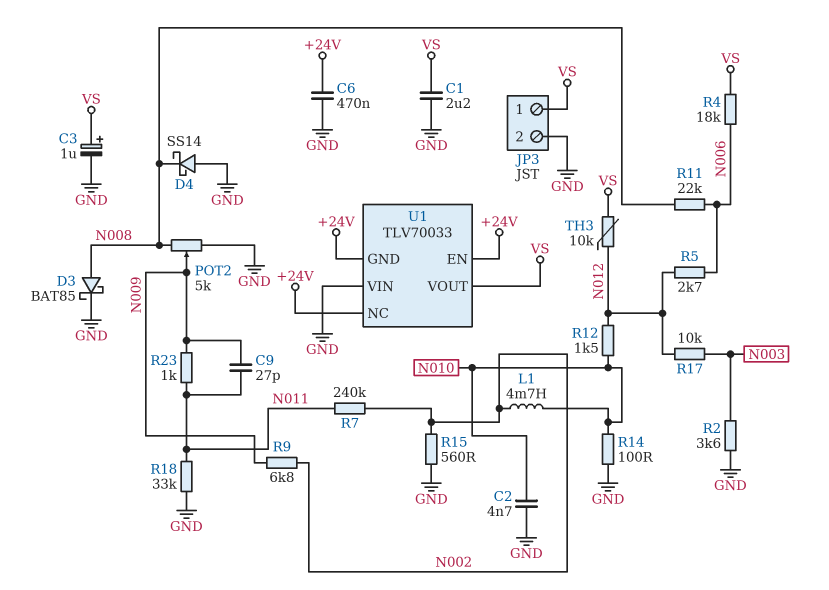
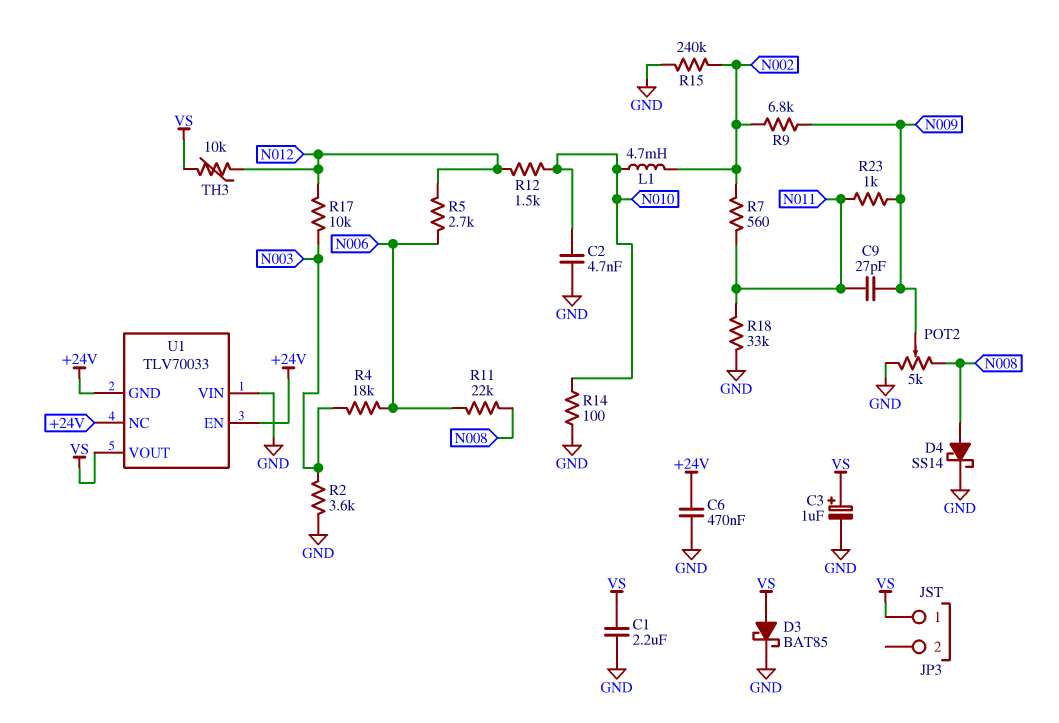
D3: schottky BAT85 (A N008, K GND) -> schottky BAT85 (A VS, K GND)
D4: schottky SS14 (A GND, K N008) -> schottky SS14 (A N008, K GND)
JP3 pin 2: GND -> none
R4: 18k (N006, VS) -> 18k (N003, N006)
R7: 240k (N002, N011) -> 560 (N002, N011)
R15: 560 (GND, N002) -> 240k (GND, N002)

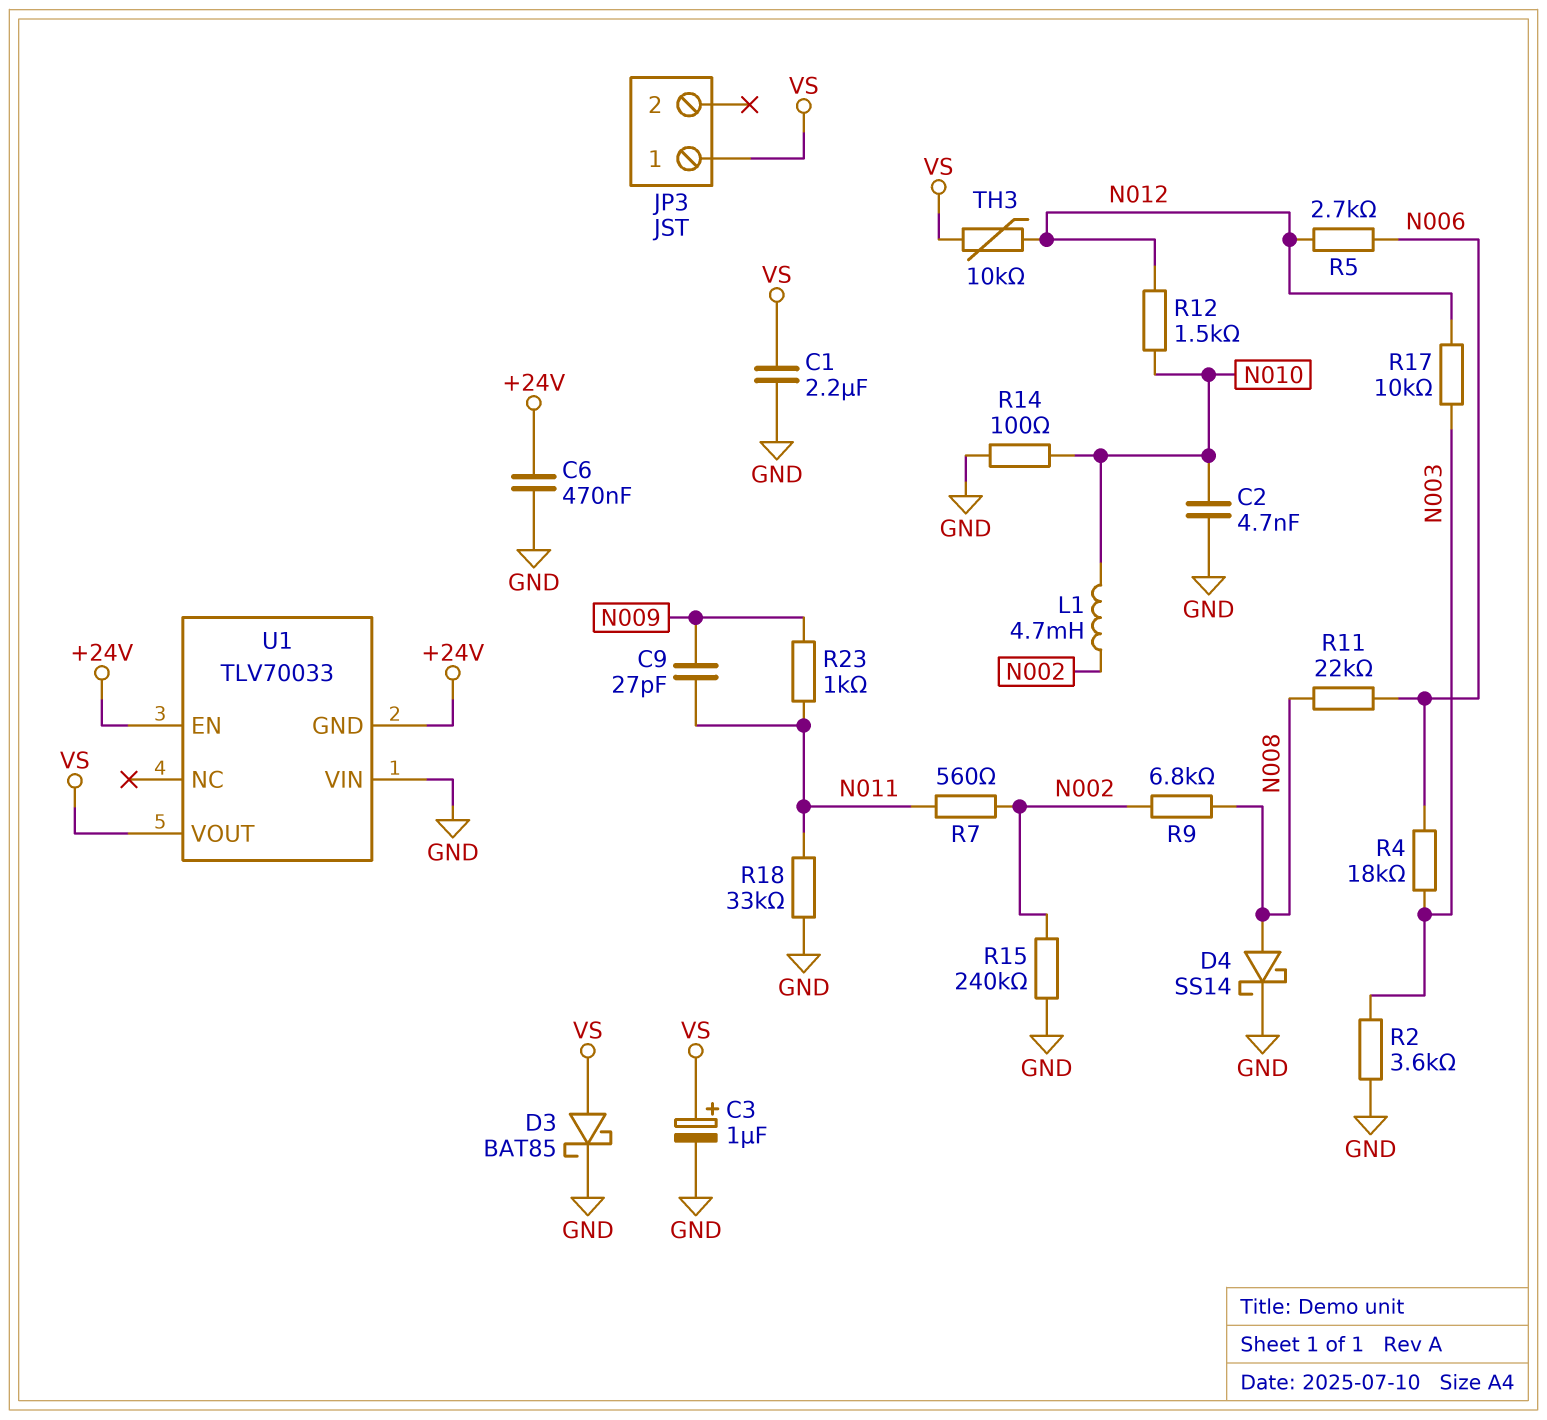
POT2: 5k (GND, N008, wiper N009) -> none
R9: 6.8k (N002, N009) -> 6.8k (N002, N008)
U1 pin NC: +24V -> none

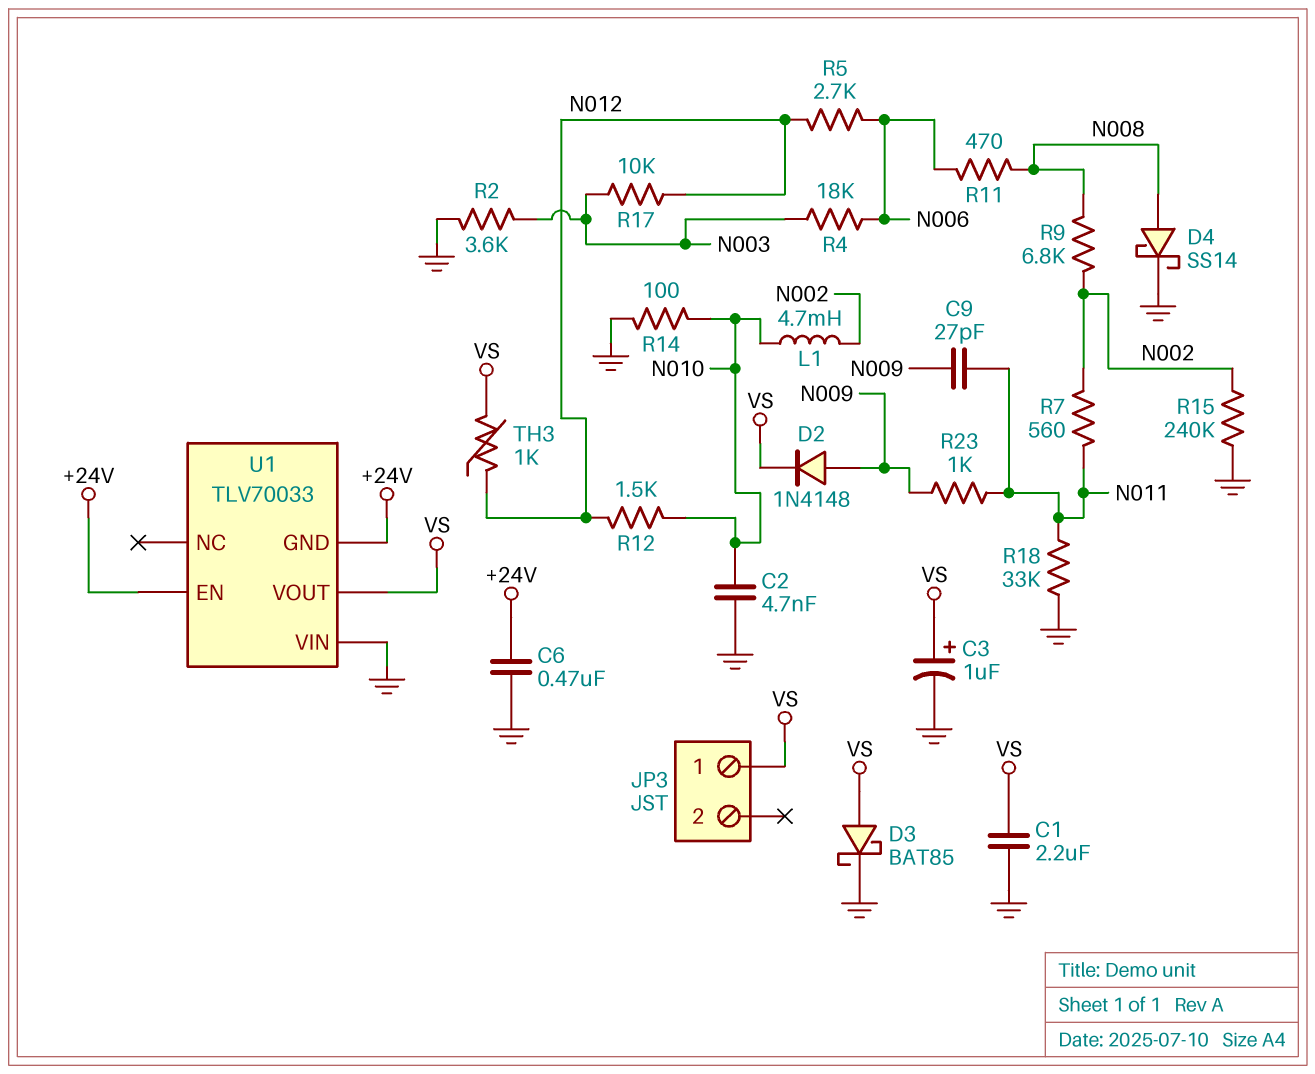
D2: none -> diode 1N4148 (A N009, K VS)
R11: 22k (N006, N008) -> 470 (N006, N008)
TH3: 10k (N012, VS) -> 1k (N012, VS)

